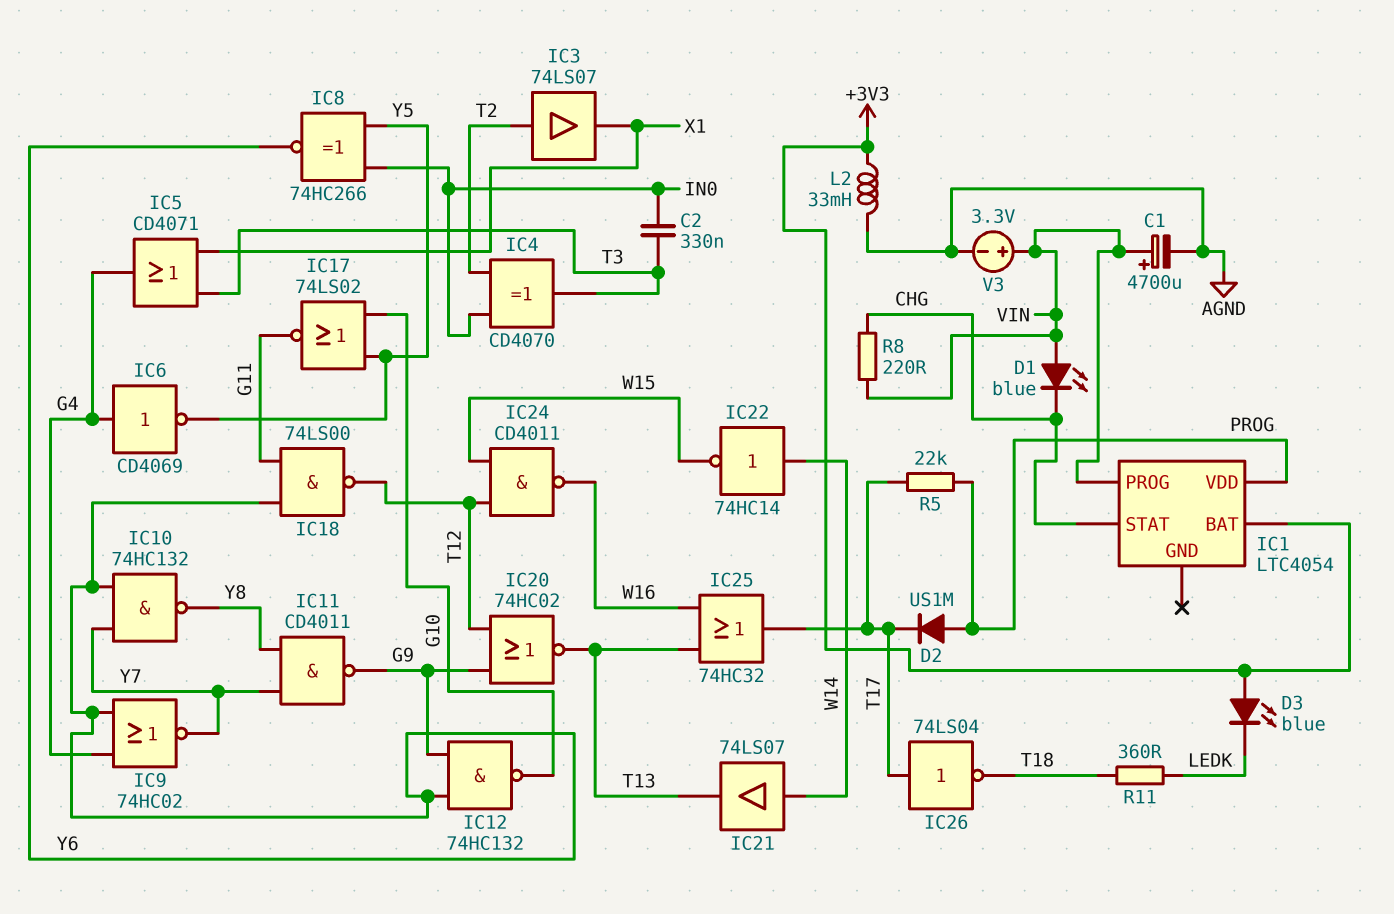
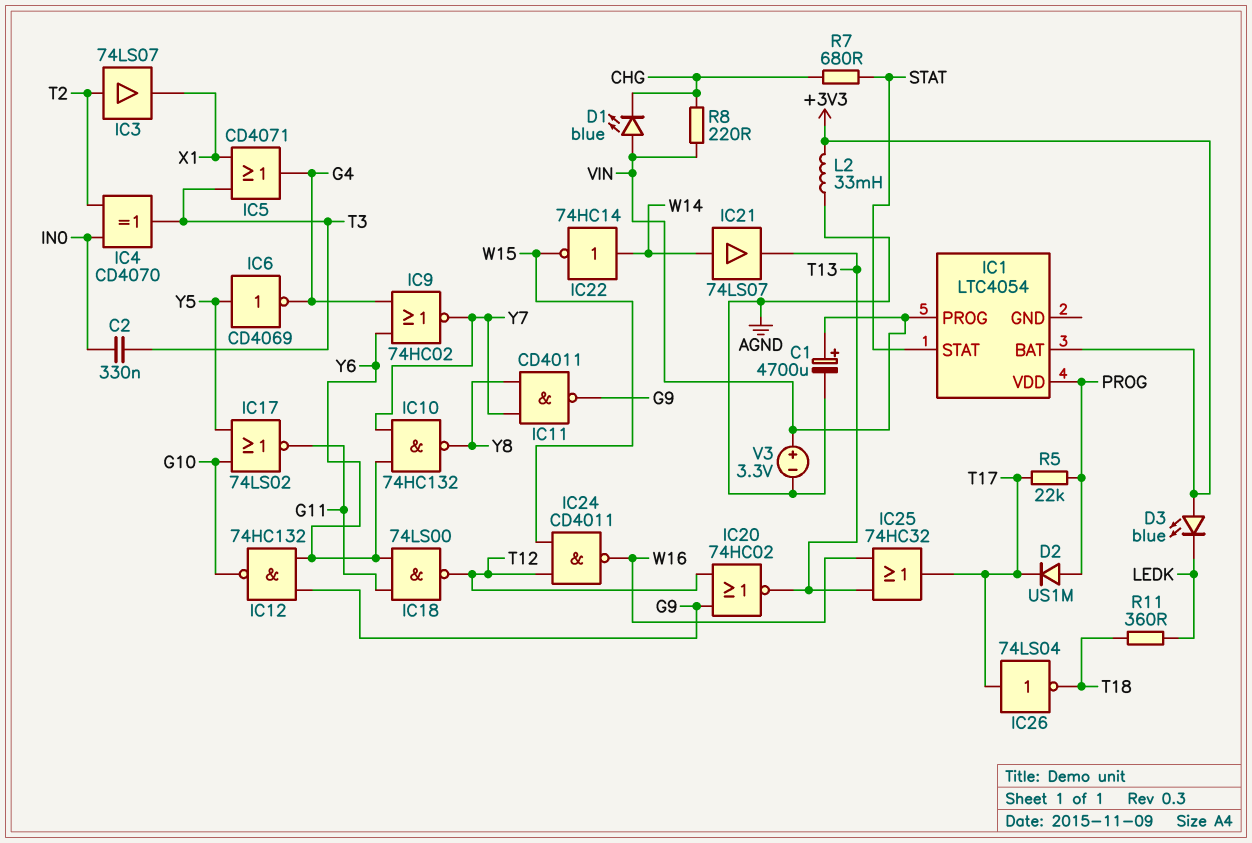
IC1 pin STAT: CHG -> STAT
IC6: NOT CD4069 (in G4, out Y5) -> NOT CD4069 (in Y5, out G4)
IC8: XNOR 74HC266 (in IN0, in Y5, out Y6) -> none
R7: none -> 680 (CHG, STAT)

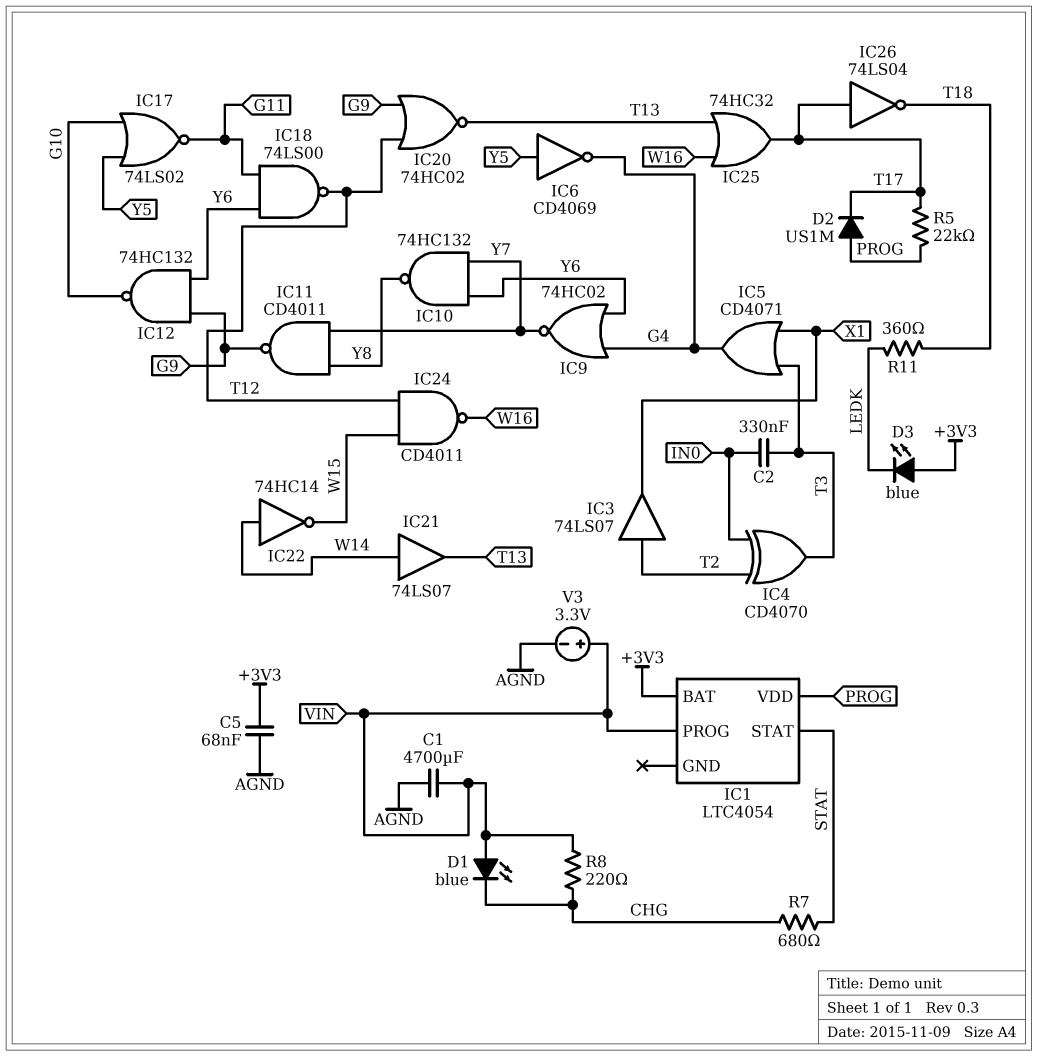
C1: 4700uF (plus VIN, minus AGND) -> 4700uF (AGND, VIN)
C5: none -> 68nF (+3V3, AGND)
L2: 33mH (+3V3, AGND) -> none

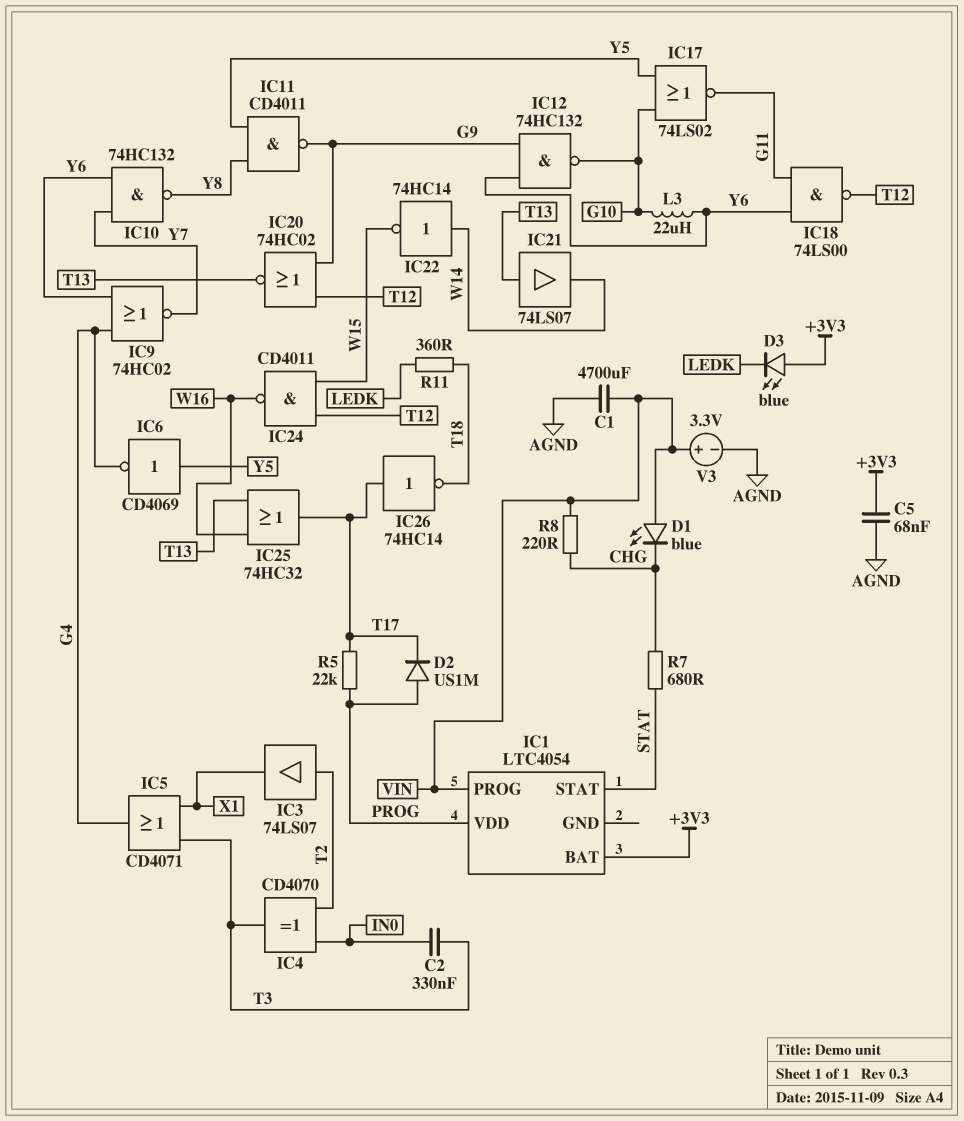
IC11: NAND CD4011 (in Y7, in Y8, out G9) -> NAND CD4011 (in Y5, in Y8, out G9)
IC21: buffer 74LS07 (in W14, out T13) -> buffer 74LS07 (in T13, out W14)
IC26: NOT 74LS04 (in T17, out T18) -> NOT 74HC14 (in T17, out T18)
L3: none -> 22uH (G10, Y6)

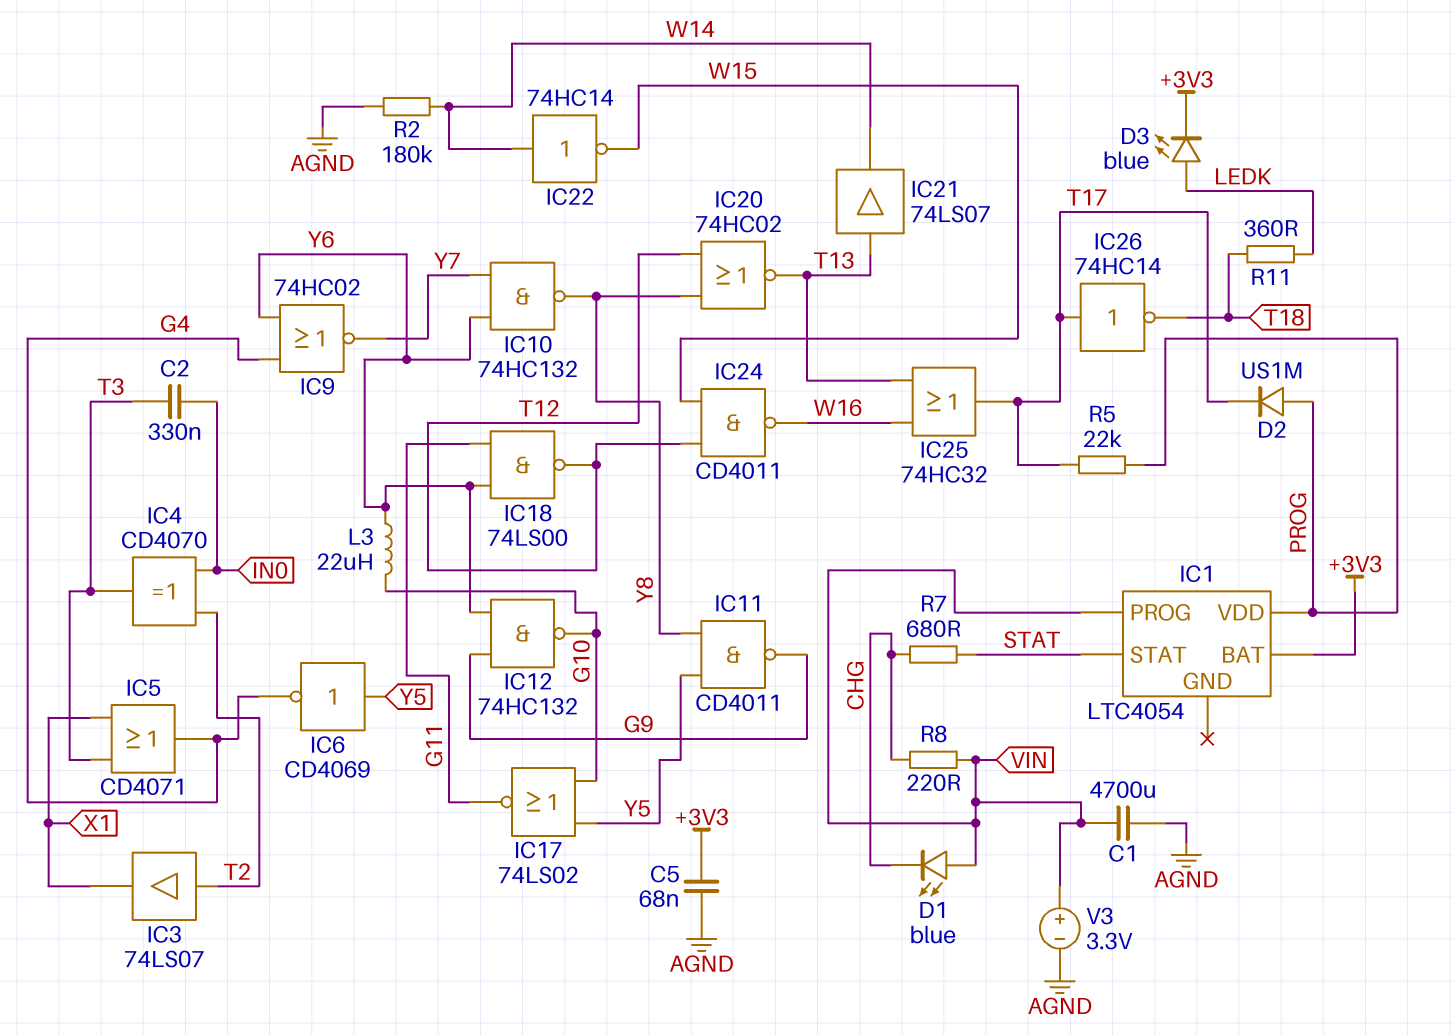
D3: LED blue (A +3V3, K LEDK) -> LED blue (A LEDK, K +3V3)
IC20: NOR 74HC02 (in G9, in T12, out T13) -> NOR 74HC02 (in T12, in Y8, out T13)
R2: none -> 180k (AGND, W14)

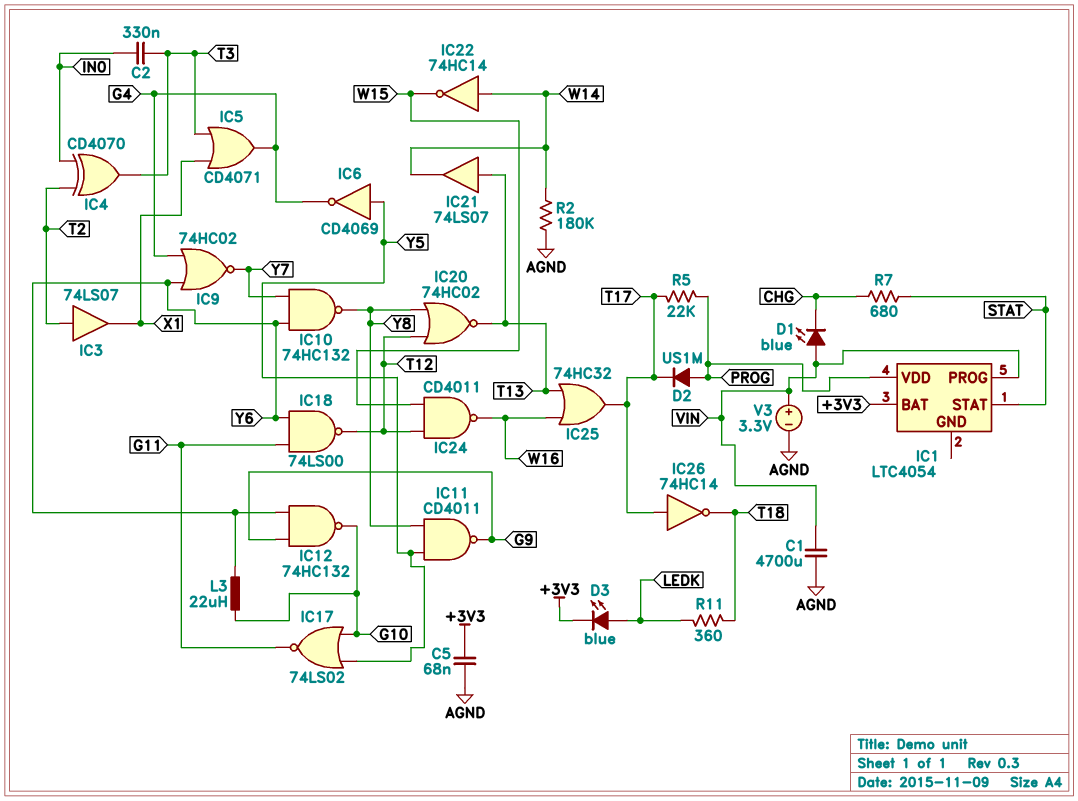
R8: 220 (CHG, VIN) -> none

